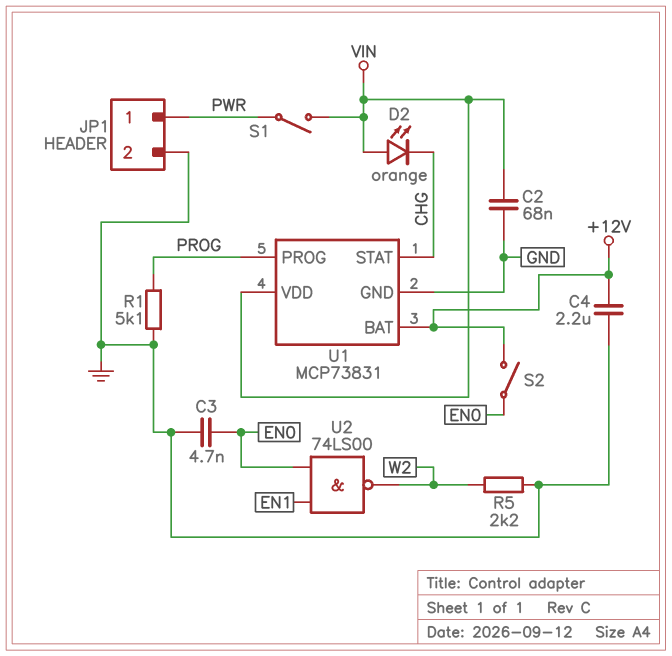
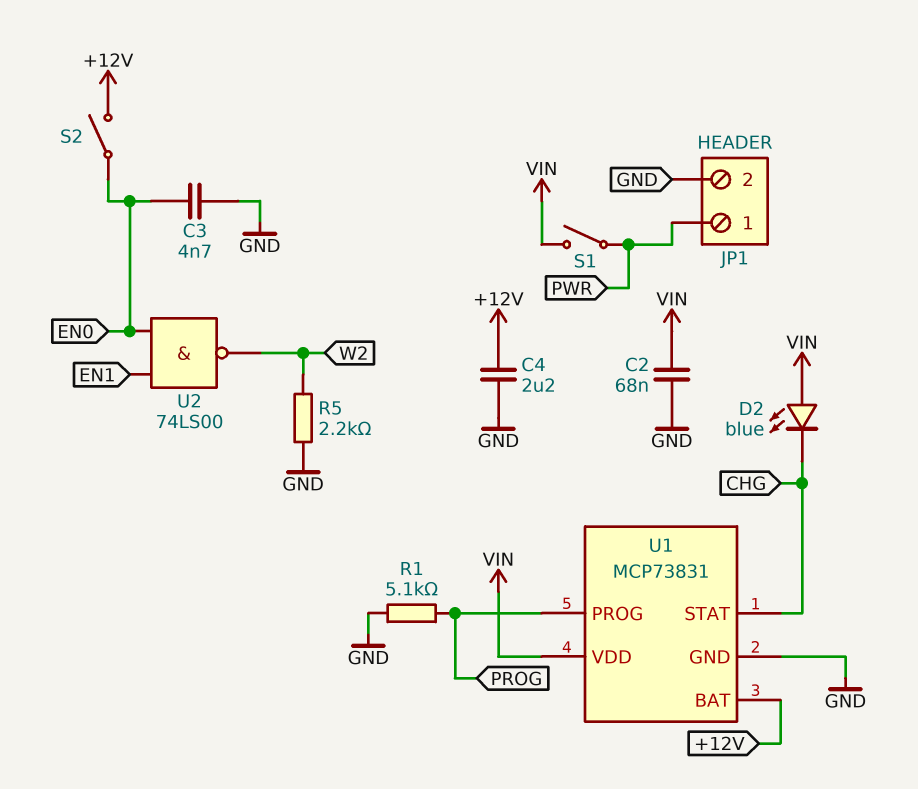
D2: LED orange (A VIN, K CHG) -> LED blue (A VIN, K CHG)

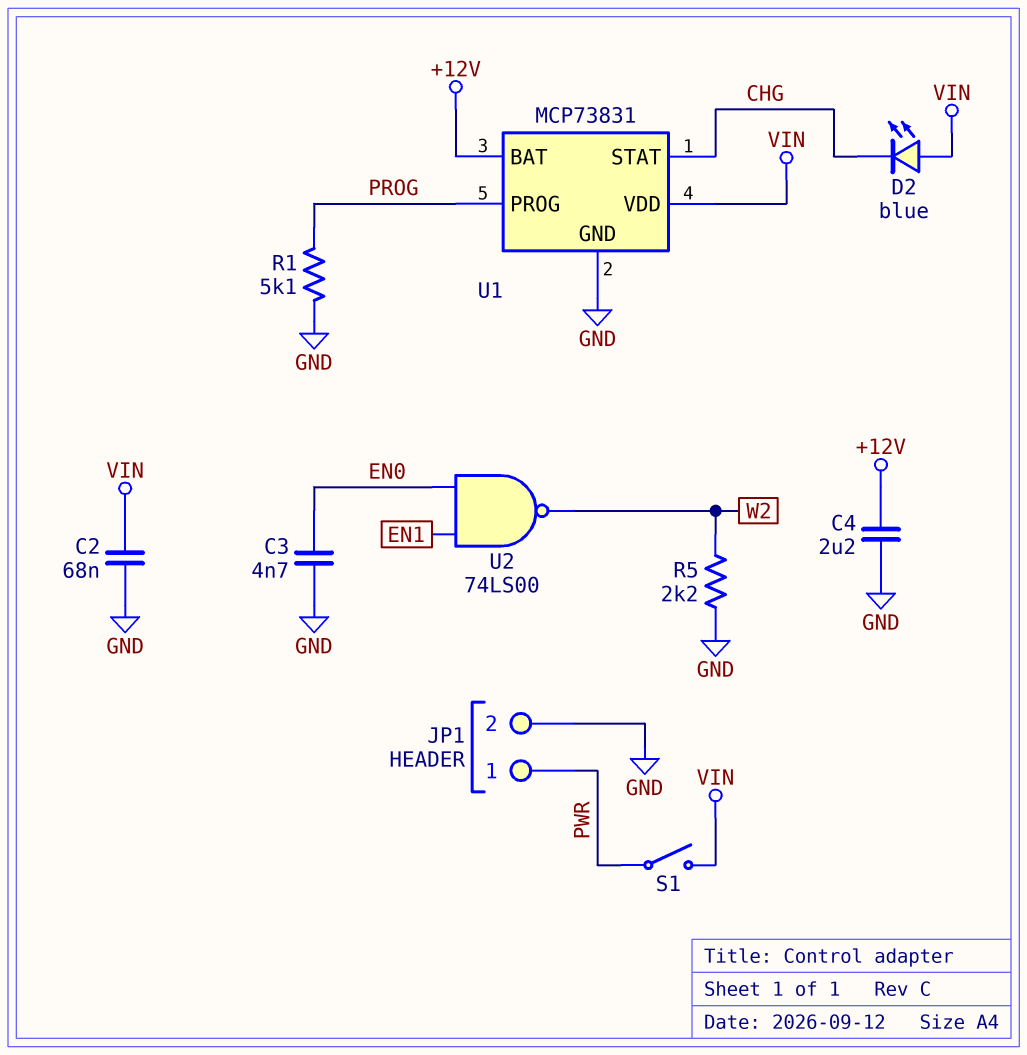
S2: switch (+12V, EN0) -> none

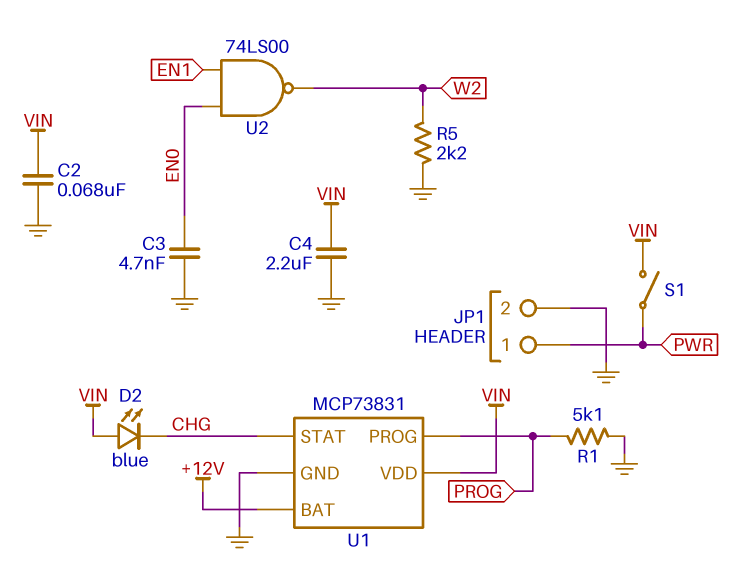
C4: 2.2uF (+12V, GND) -> 2.2uF (GND, VIN)

